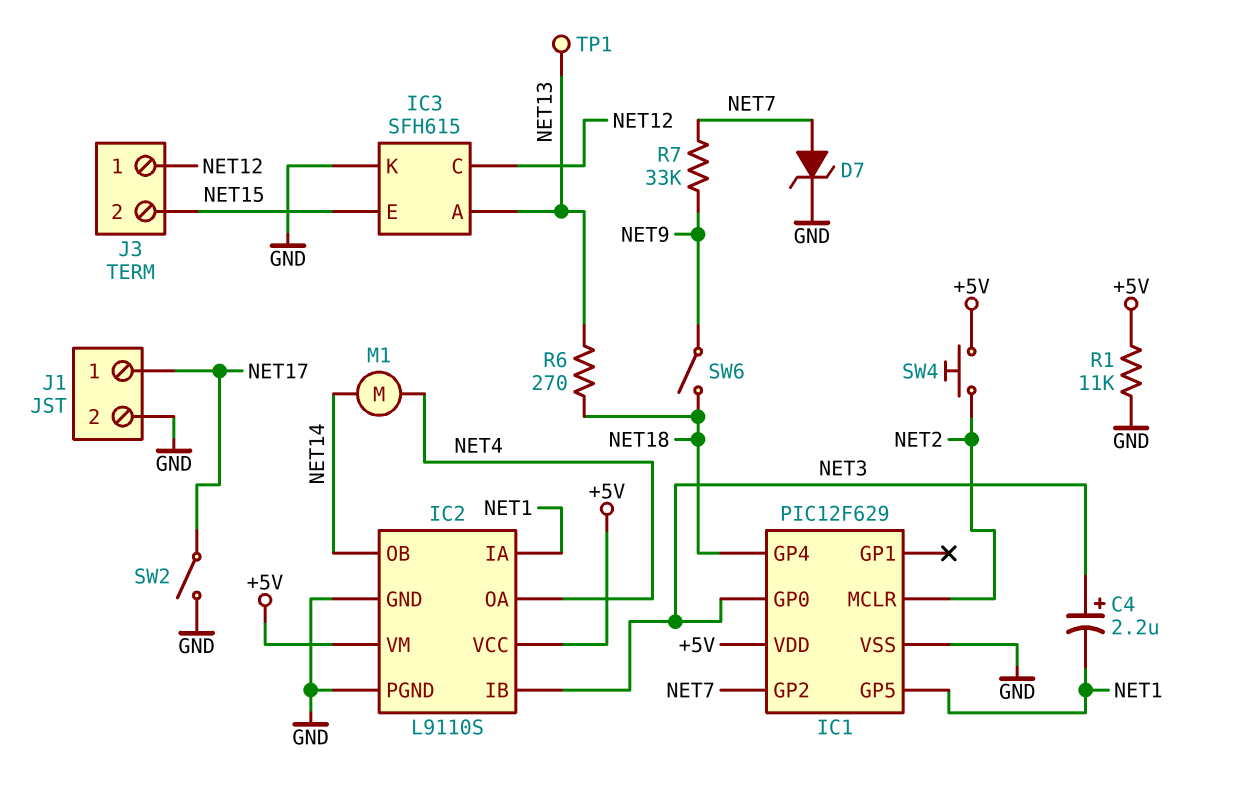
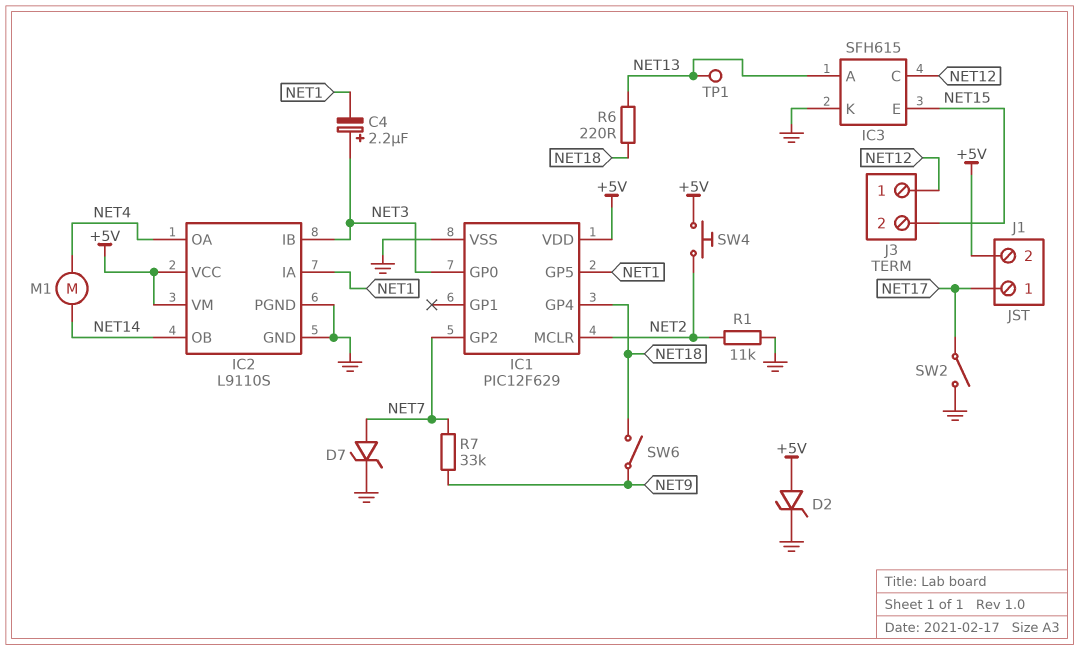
D2: none -> zener (A +5V, K GND)
J1 pin 2: GND -> +5V
R1: 11k (+5V, GND) -> 11k (GND, NET2)
R6: 270 (NET13, NET18) -> 220 (NET13, NET18)

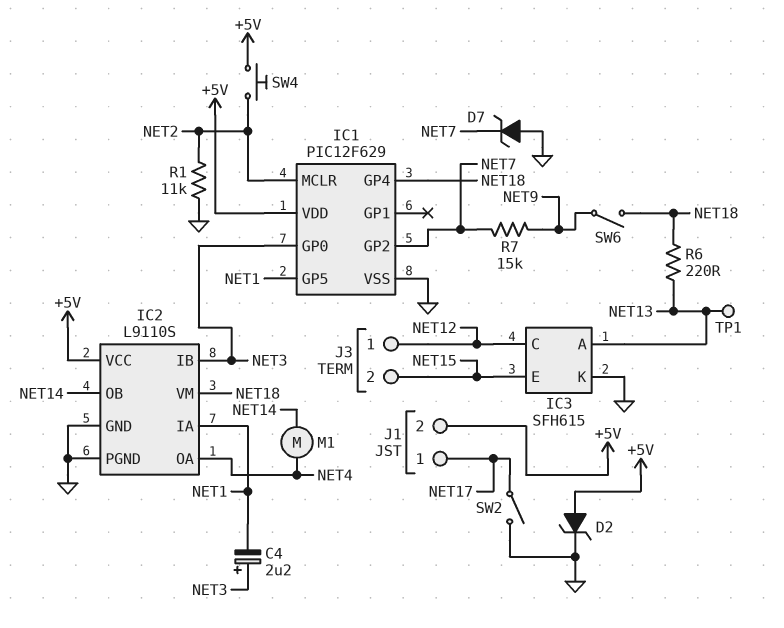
D7: zener (A NET7, K GND) -> zener (A GND, K NET7)
IC2 pin VM: +5V -> NET18
R7: 33k (NET7, NET9) -> 15k (NET7, NET9)

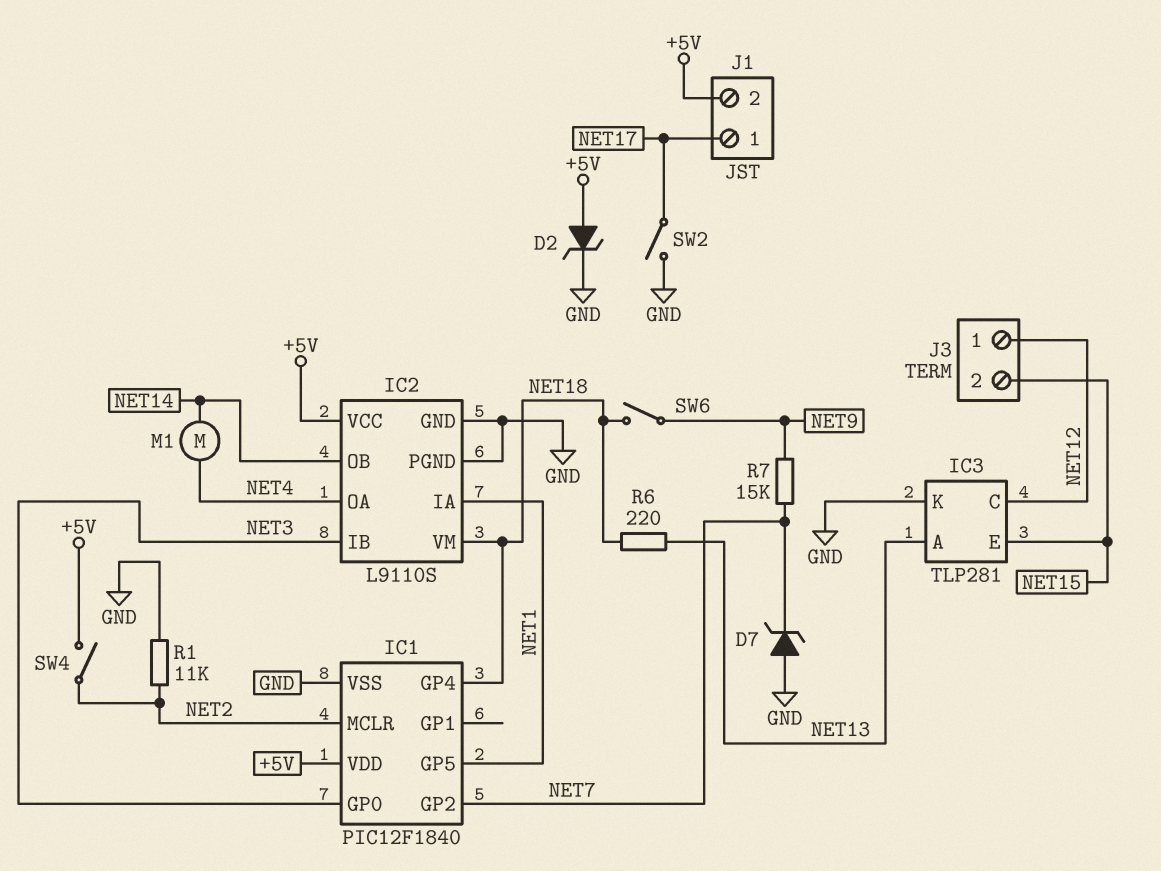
C4: 2.2uF (plus NET3, minus NET1) -> none
IC1: PIC12F629 -> PIC12F1840
IC3: SFH615 -> TLP281
SW4: button (+5V, NET2) -> switch (+5V, NET2)
TP1: test point (NET13) -> none

